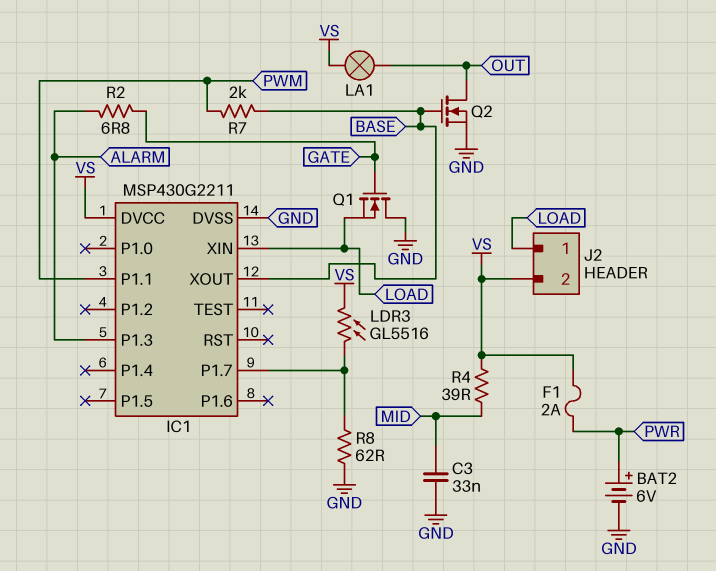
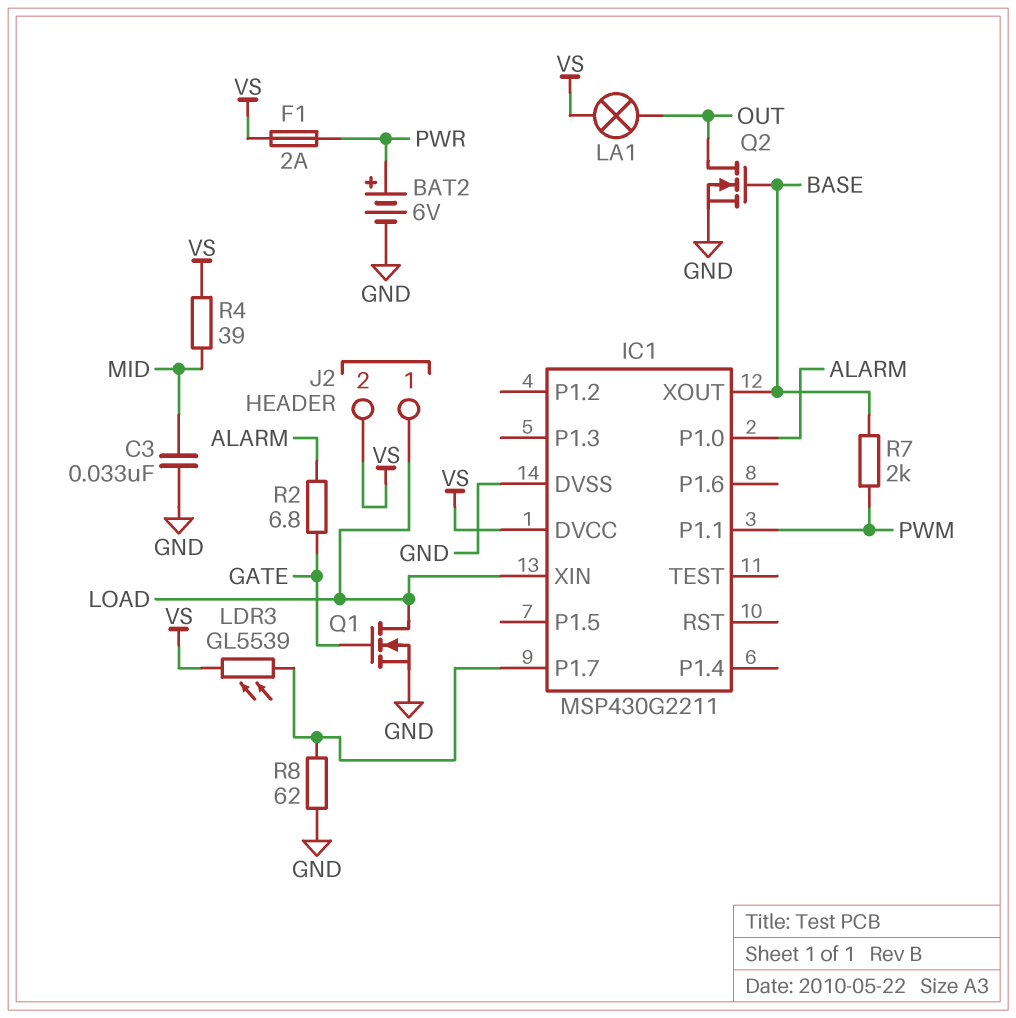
IC1 pin P1.0: none -> ALARM
IC1 pin P1.3: ALARM -> none
LDR3: GL5516 (IC1/P1.7, VS) -> GL5539 (IC1/P1.7, VS)
Q1: NMOS (G GATE, D GND, S LOAD) -> NMOS (G GATE, D LOAD, S GND)

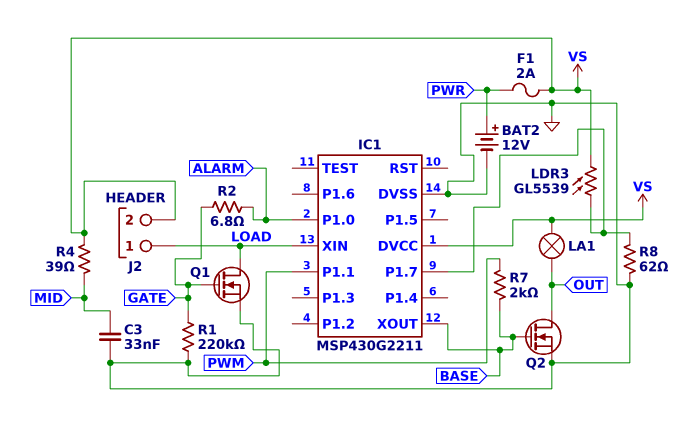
BAT2: 6V (plus PWR, minus GND) -> 12V (plus PWR, minus GND)
R1: none -> 220k (GATE, GND)

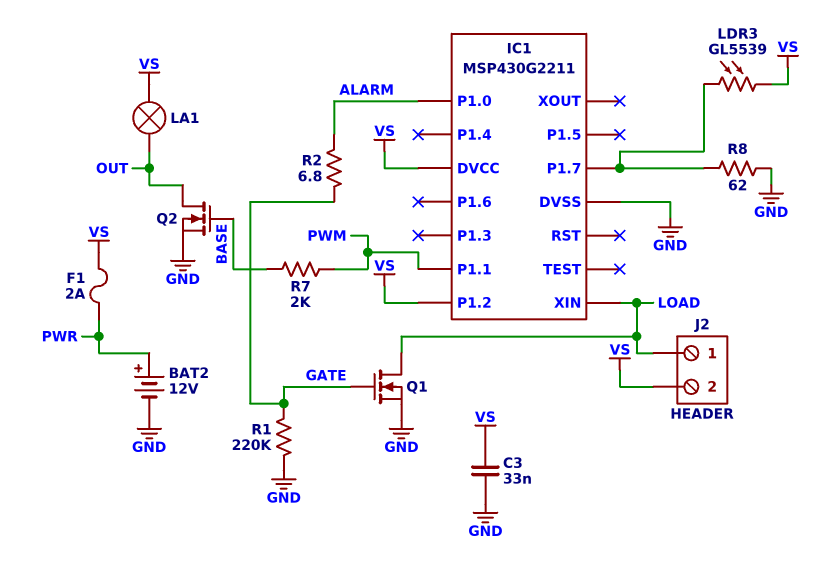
C3: 33nF (GND, MID) -> 33nF (GND, VS)
IC1 pin P1.2: none -> VS
IC1 pin XOUT: BASE -> none
R4: 39 (MID, VS) -> none

